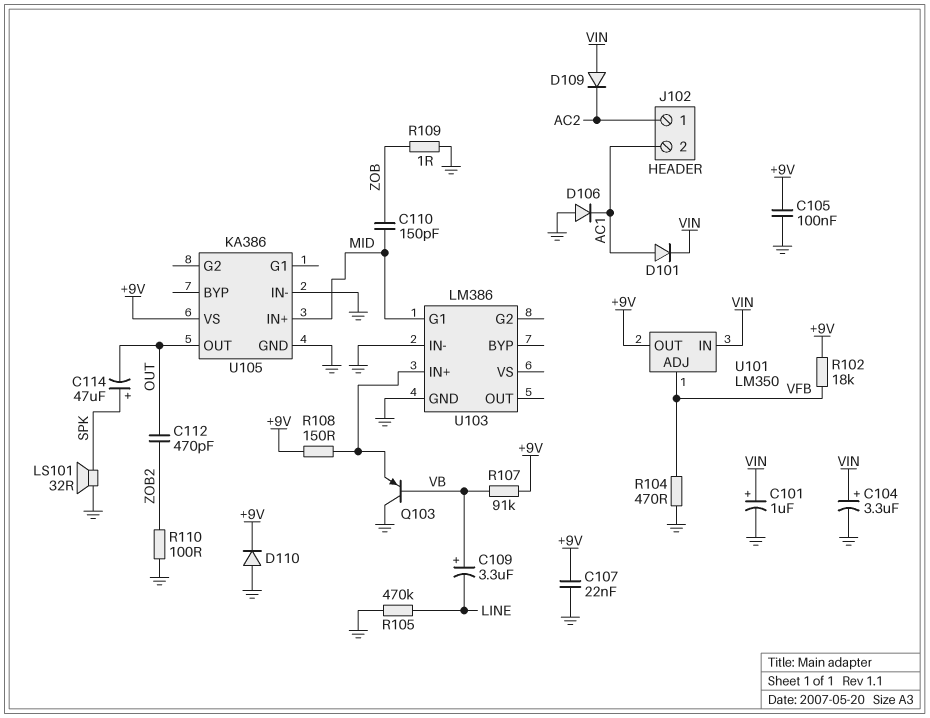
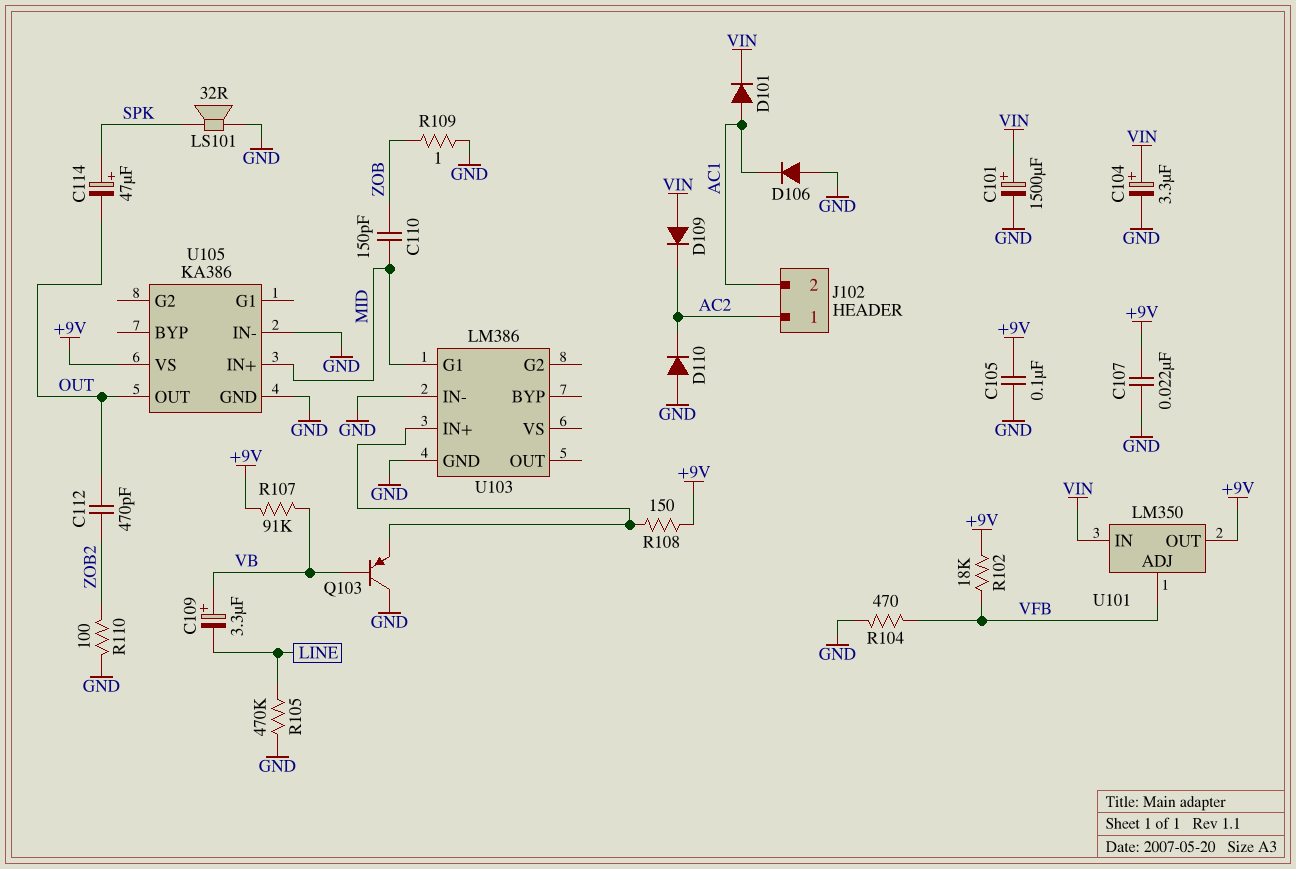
C101: 1uF (plus VIN, minus GND) -> 1500uF (plus VIN, minus GND)
D110: diode (A GND, K +9V) -> diode (A GND, K AC2)

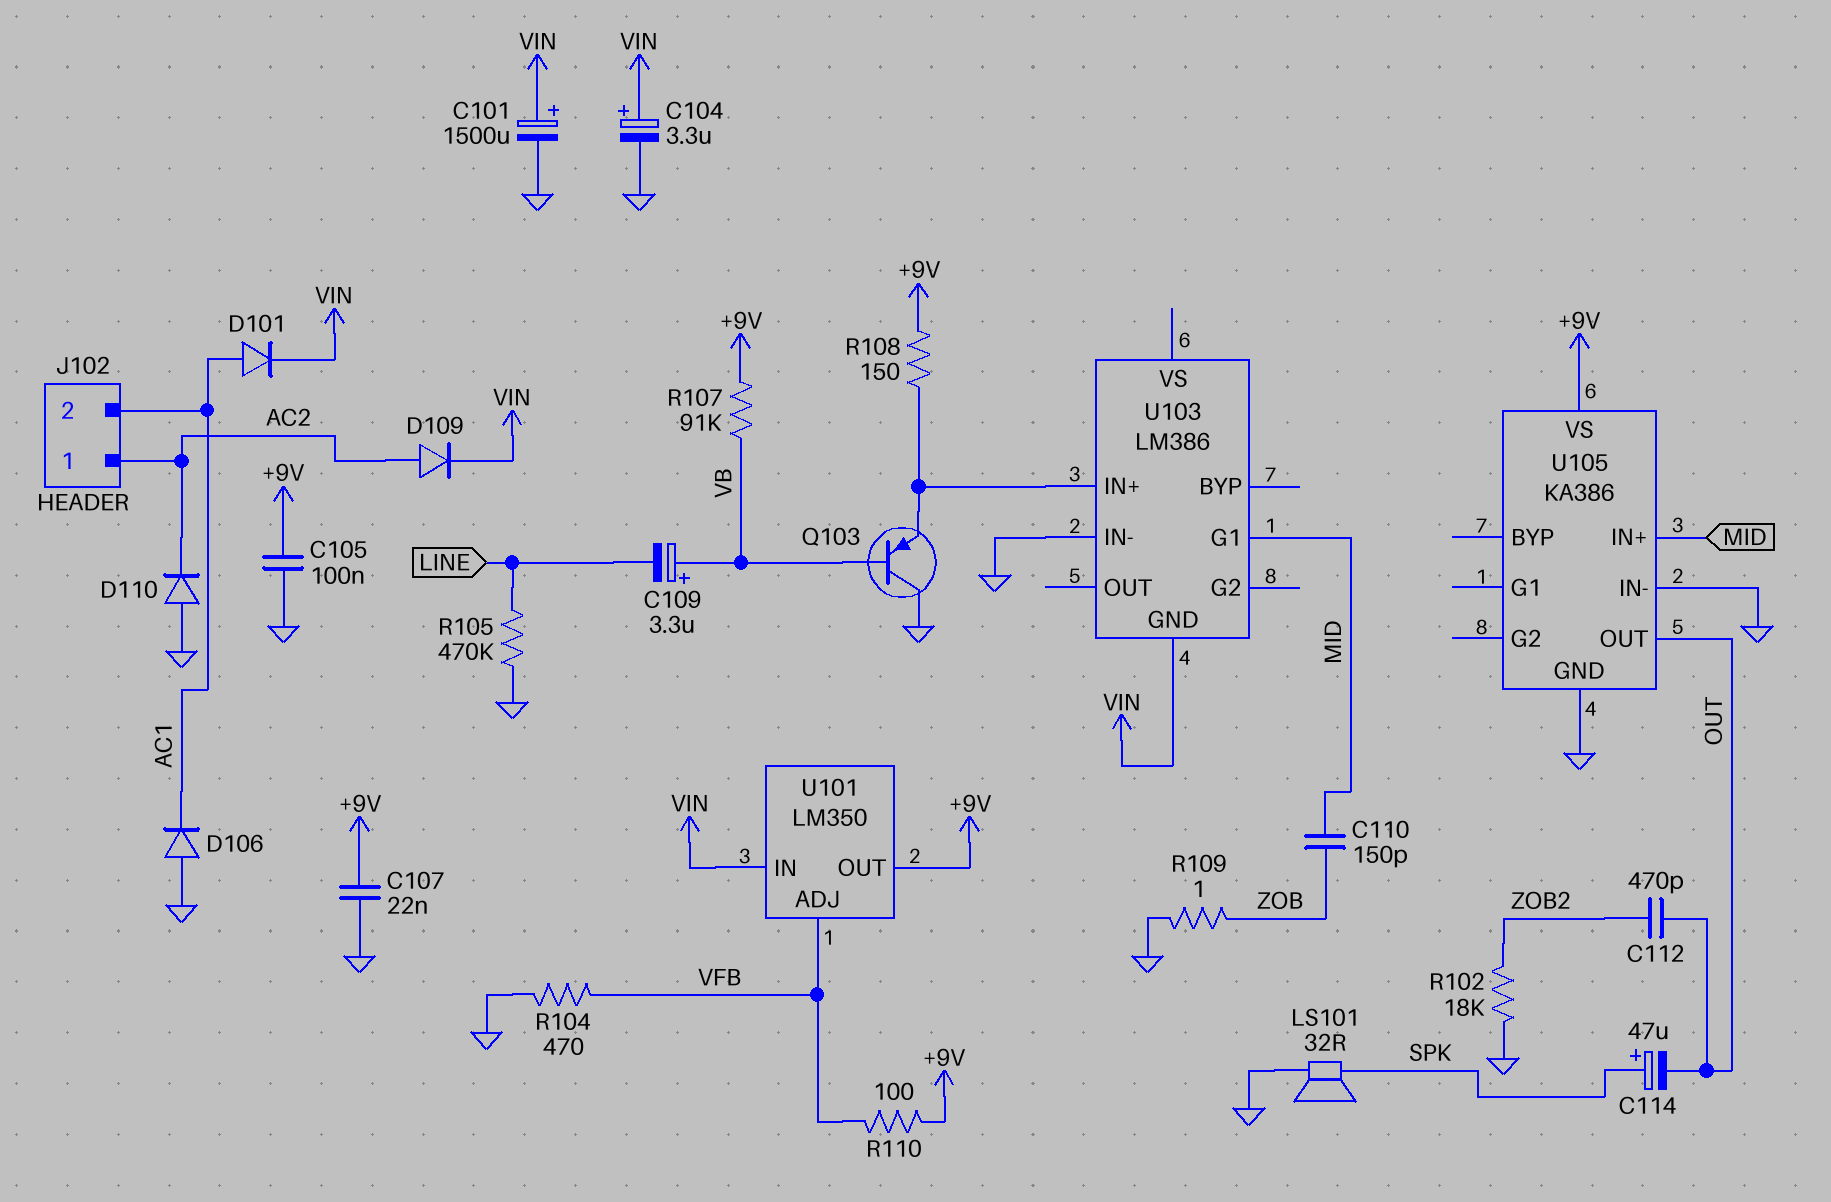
D109: diode (A VIN, K AC2) -> diode (A AC2, K VIN)
R102: 18k (+9V, VFB) -> 18k (GND, ZOB2)
R110: 100 (GND, ZOB2) -> 100 (+9V, VFB)
U103 pin GND: GND -> VIN

